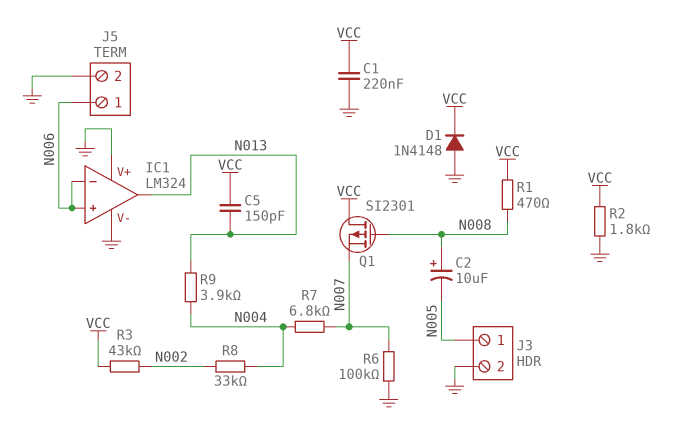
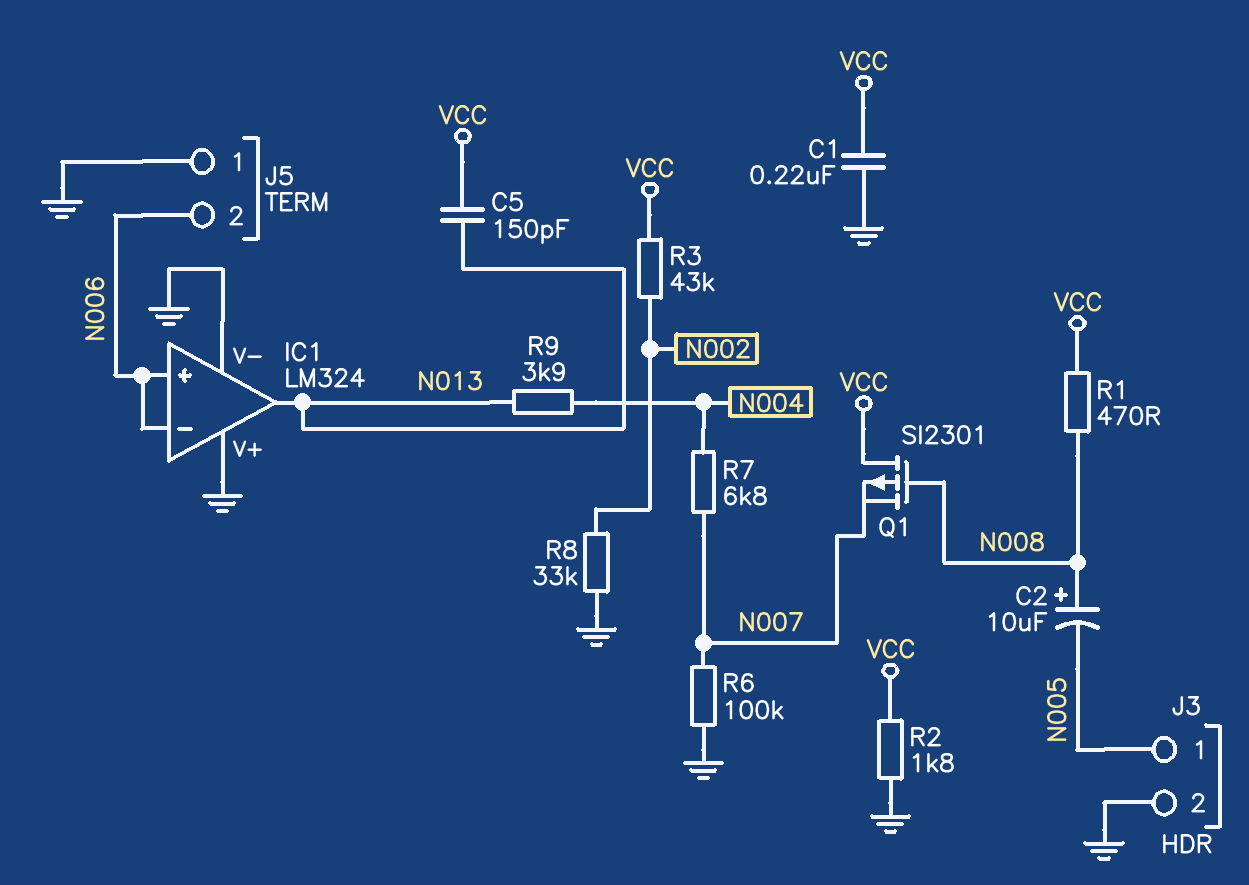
D1: diode 1N4148 (A GND, K VCC) -> none
J5 pin 1: N006 -> GND
J5 pin 2: GND -> N006
R8: 33k (N002, N004) -> 33k (GND, N002)

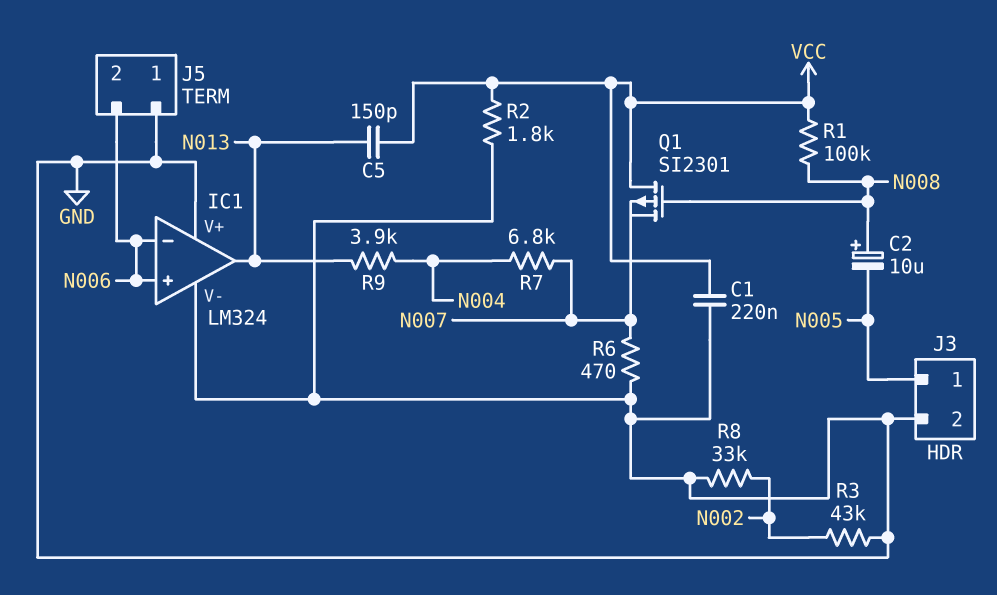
R1: 470 (N008, VCC) -> 100k (N008, VCC)
R3: 43k (N002, VCC) -> 43k (GND, N002)
R6: 100k (GND, N007) -> 470 (GND, N007)

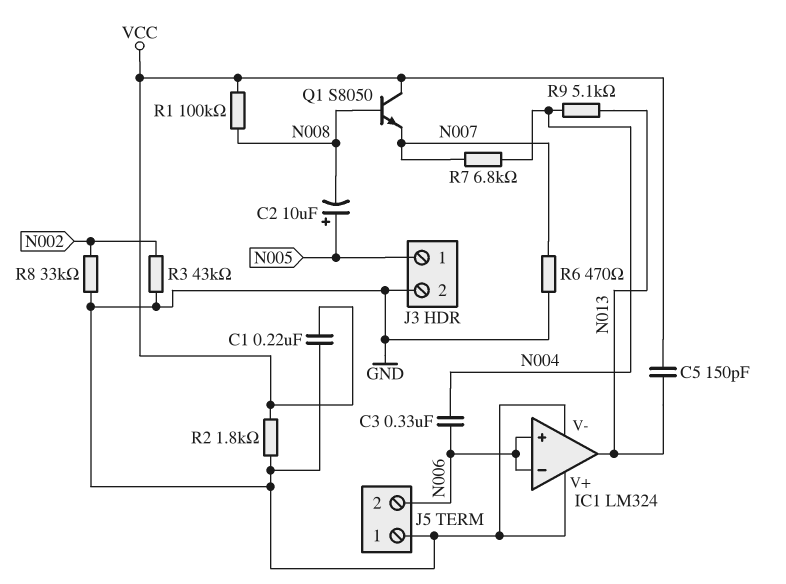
C2: 10uF (plus N008, minus N005) -> 10uF (plus N005, minus N008)
C3: none -> 330nF (N004, N006)
Q1: PMOS SI2301 (G N008, D VCC, S N007) -> NPN S8050 (B N008, C VCC, E N007)
R9: 3.9k (N004, N013) -> 5.1k (N004, N013)

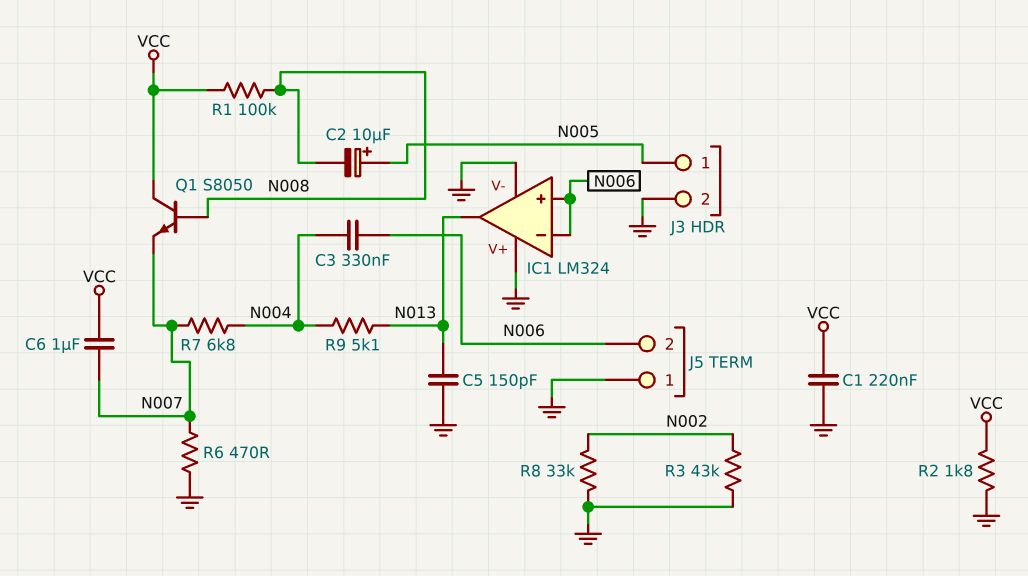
C5: 150pF (N013, VCC) -> 150pF (GND, N013)
C6: none -> 1uF (N007, VCC)

